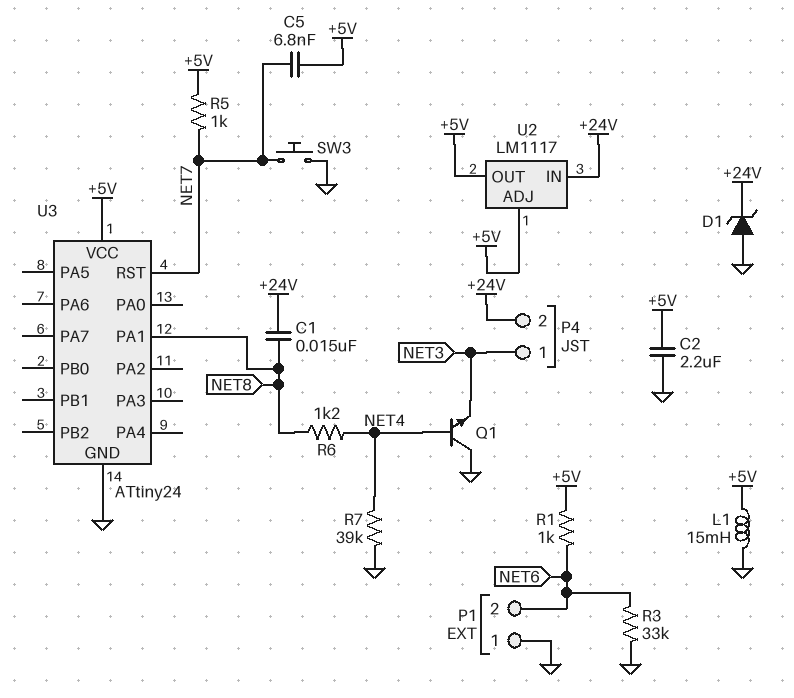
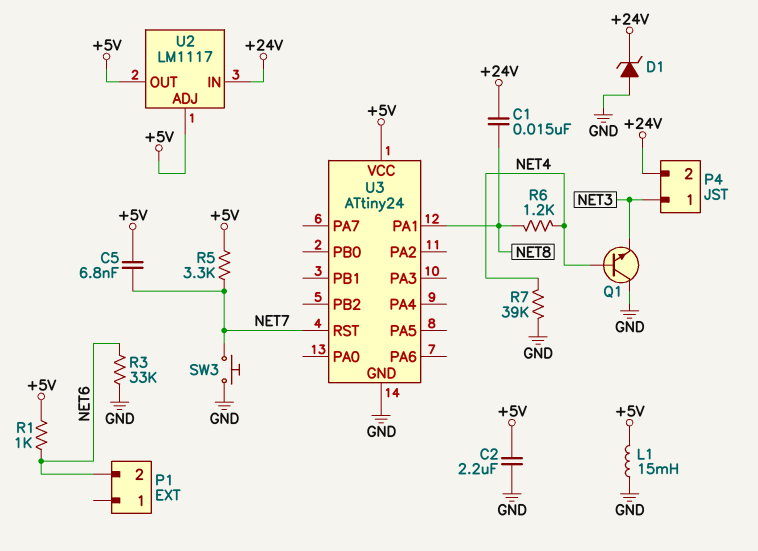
P1 pin 1: GND -> none
R5: 1k (+5V, NET7) -> 3.3k (+5V, NET7)

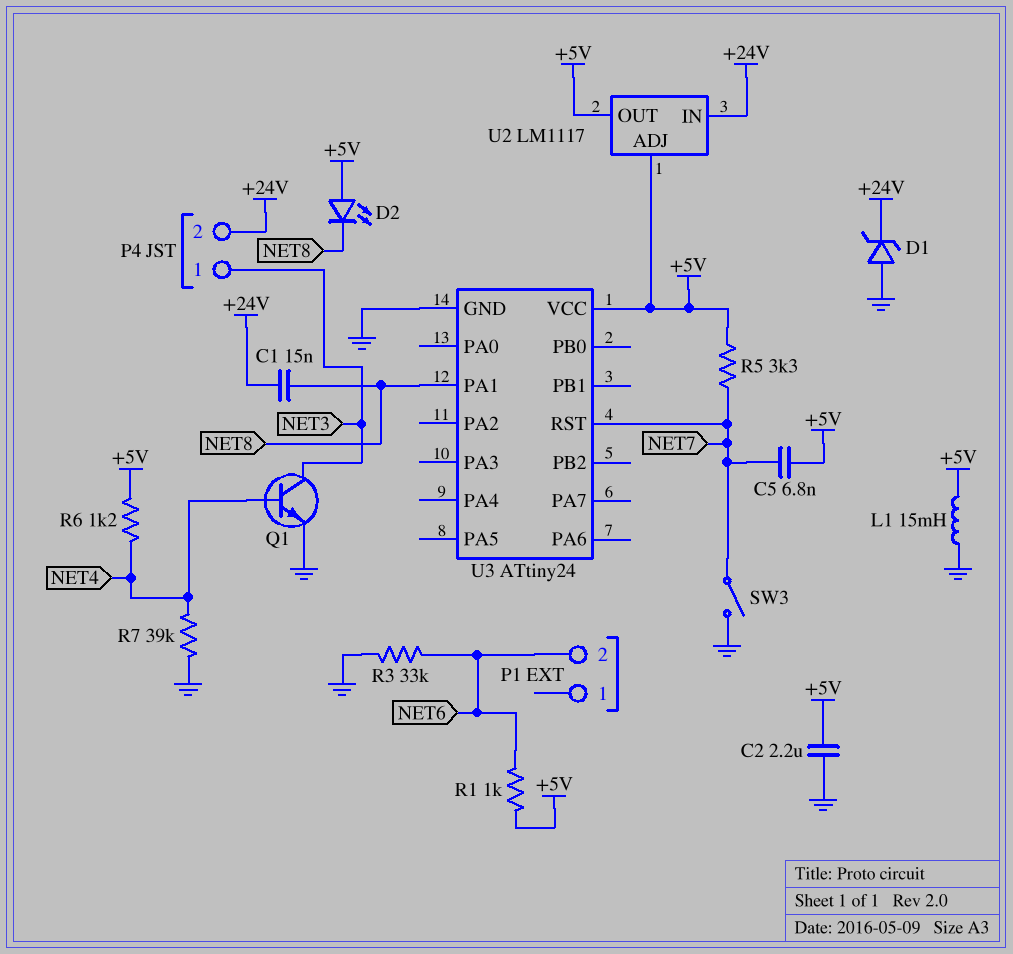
D2: none -> LED (A +5V, K NET8)
Q1: NPN (B NET4, C GND, E NET3) -> NPN (B NET4, C NET3, E GND)
R6: 1.2k (NET4, NET8) -> 1.2k (+5V, NET4)
SW3: button (GND, NET7) -> switch (GND, NET7)

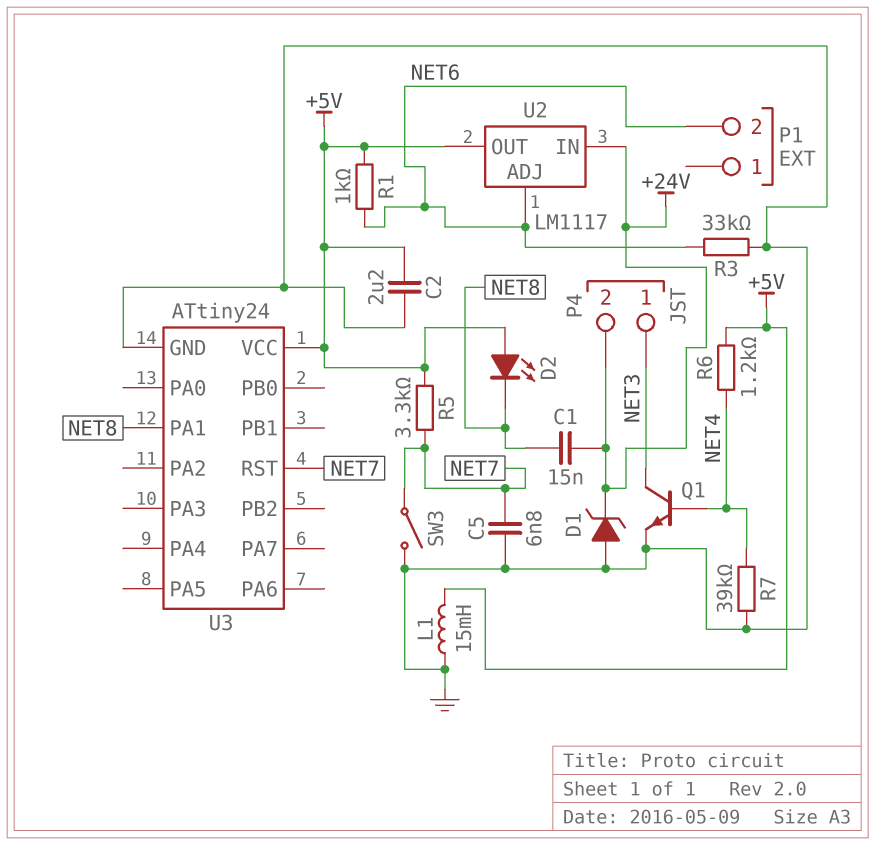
C5: 6.8nF (+5V, NET7) -> 6.8nF (GND, NET7)
U2 pin ADJ: +5V -> NET6

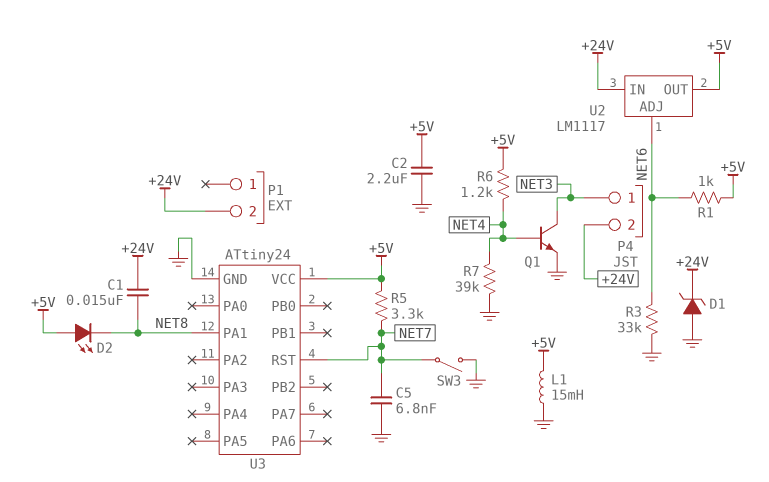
P1 pin 2: NET6 -> +24V

